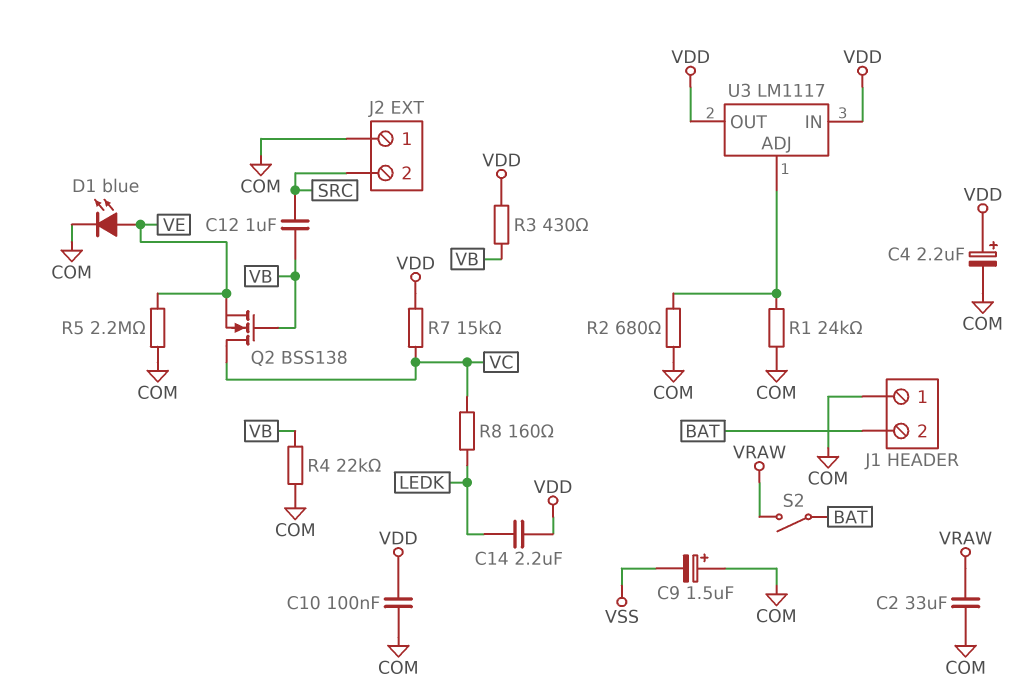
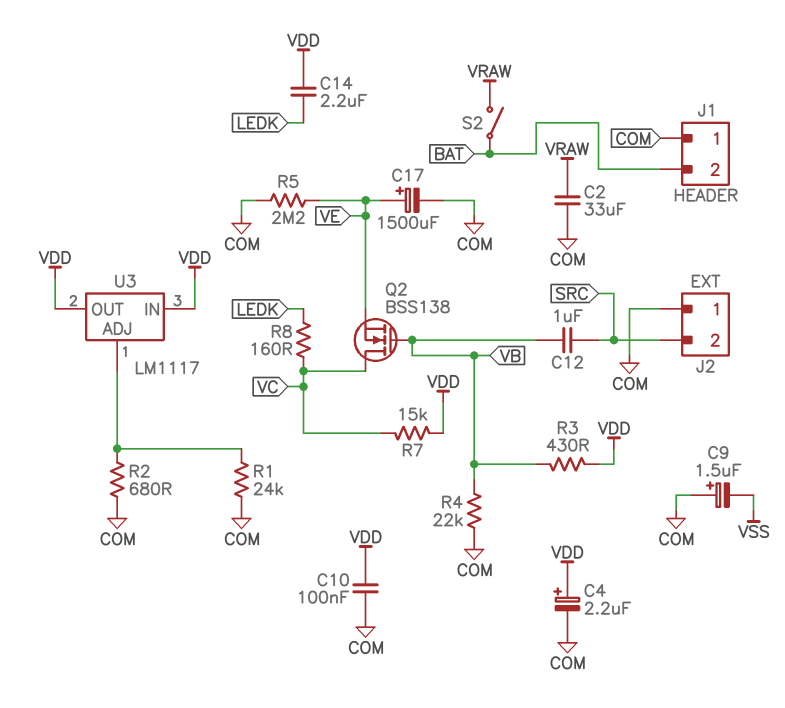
C17: none -> 1500uF (plus VE, minus COM)
D1: LED blue (A VE, K COM) -> none

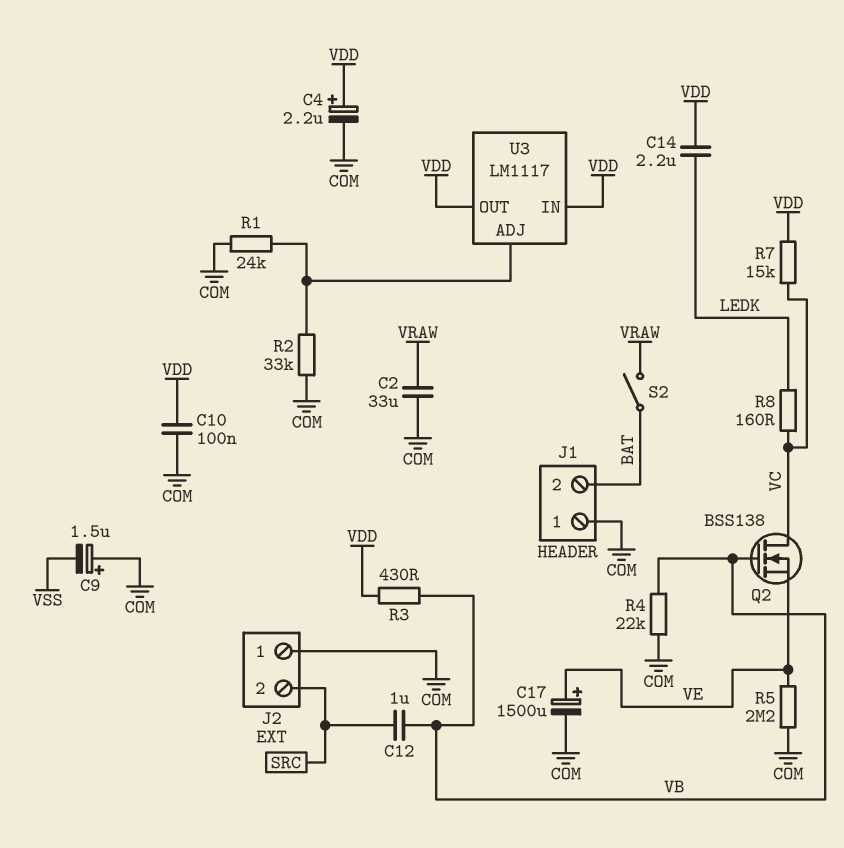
R2: 680 (COM, U3/ADJ) -> 33k (COM, U3/ADJ)

